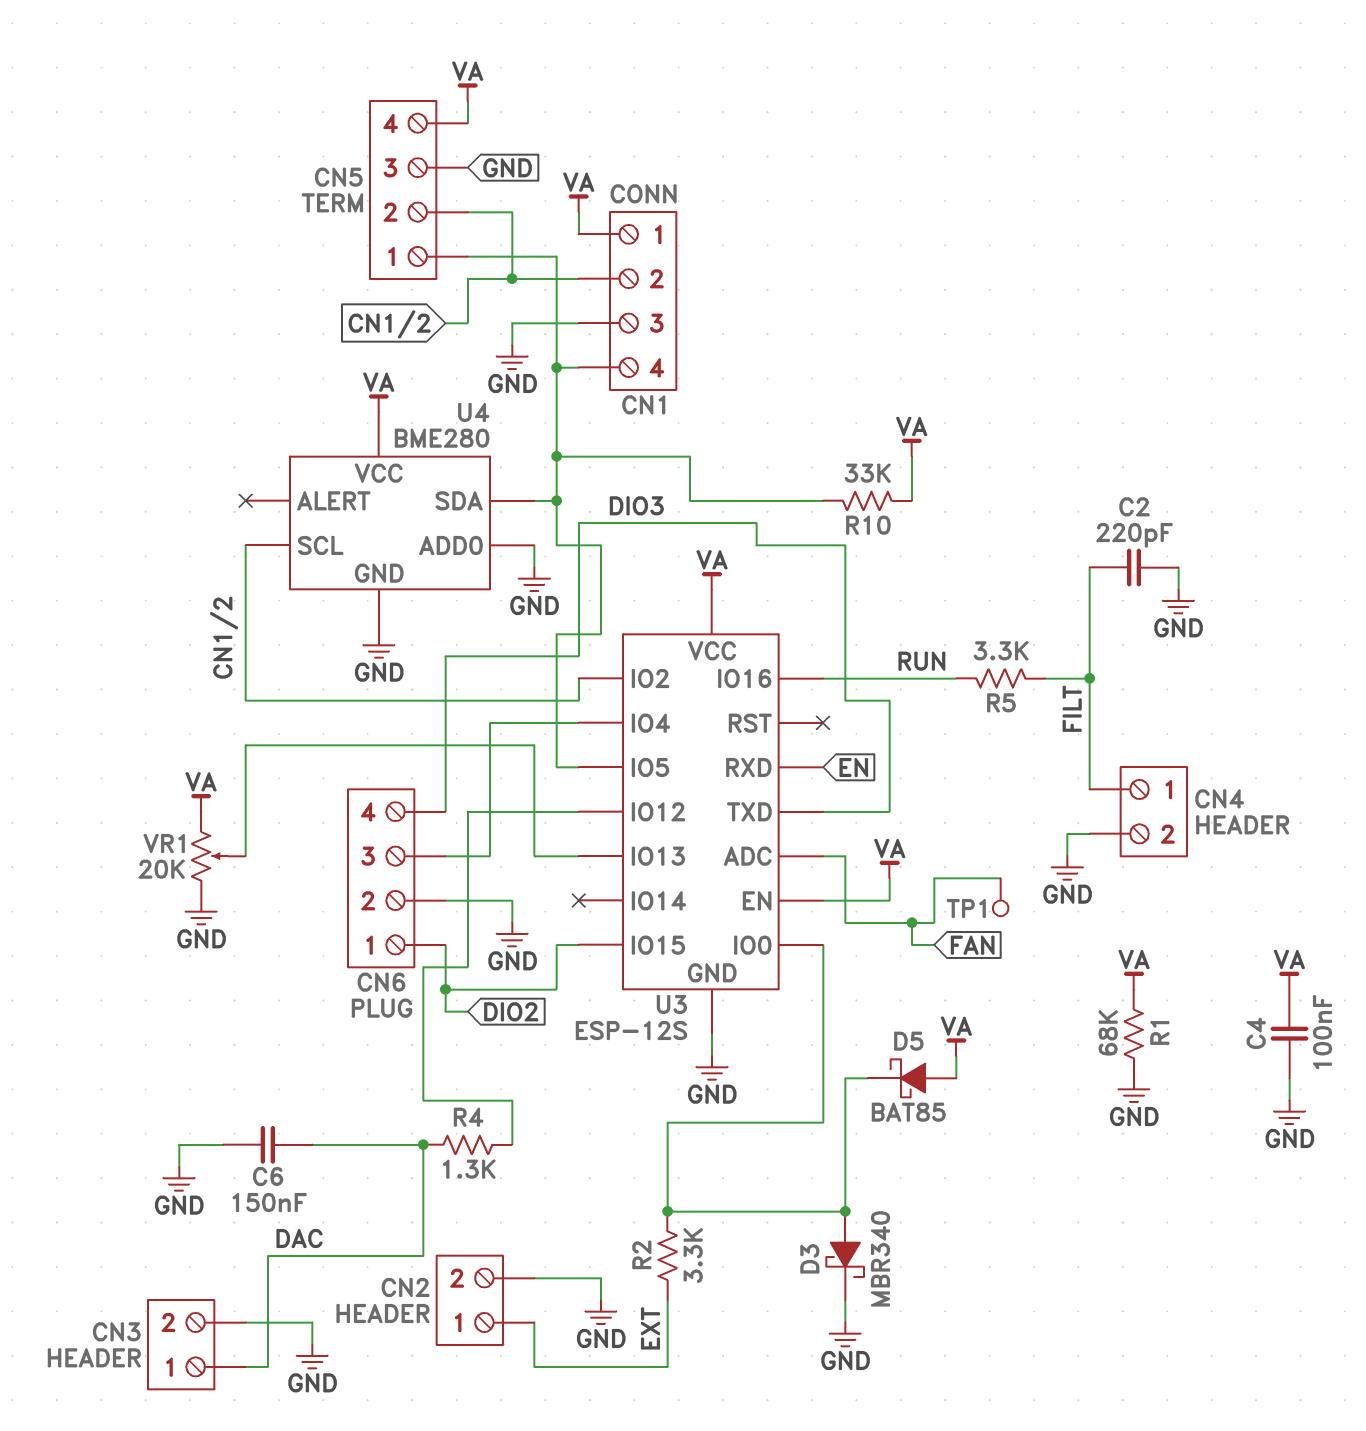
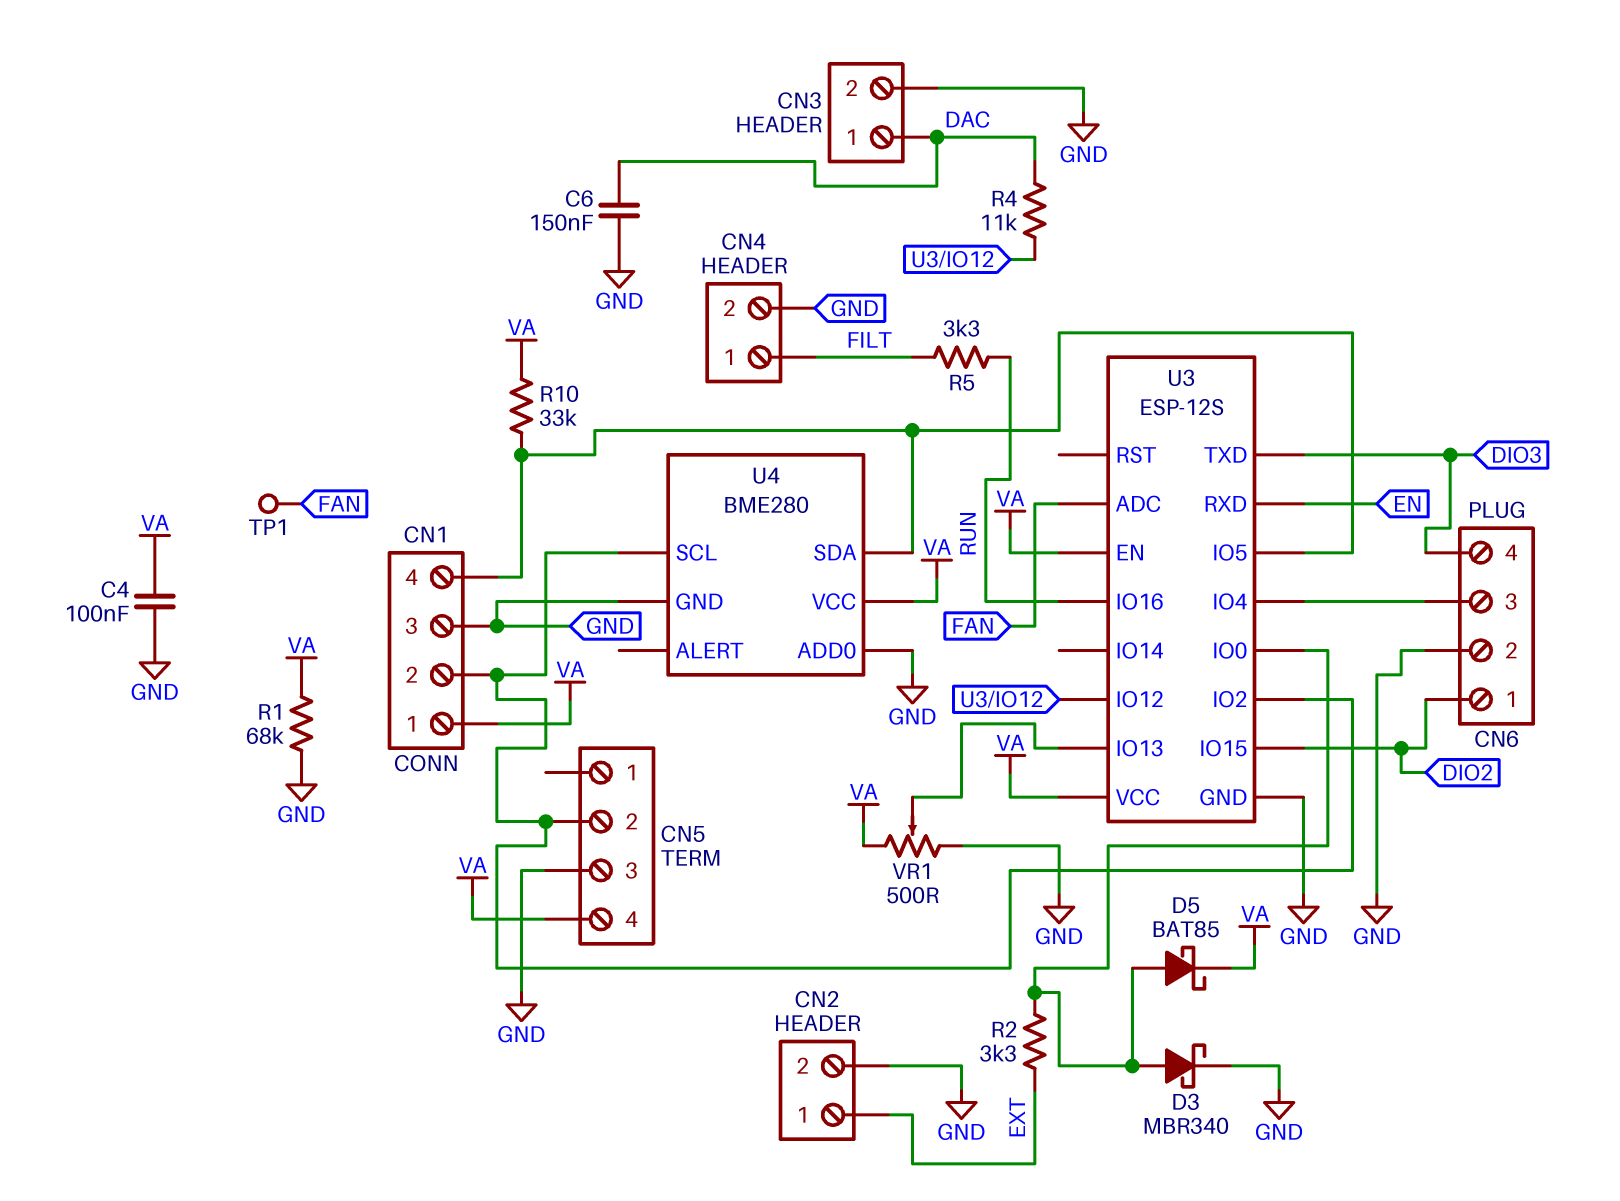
C2: 220pF (FILT, GND) -> none
CN5 pin 1: CN1/4 -> none
D5: schottky BAT85 (A VA, K U3/IO0) -> schottky BAT85 (A U3/IO0, K VA)
R4: 1.3k (DAC, U3/IO12) -> 11k (DAC, U3/IO12)
VR1: 20k (GND, VA, wiper U3/IO13) -> 500 (GND, VA, wiper U3/IO13)

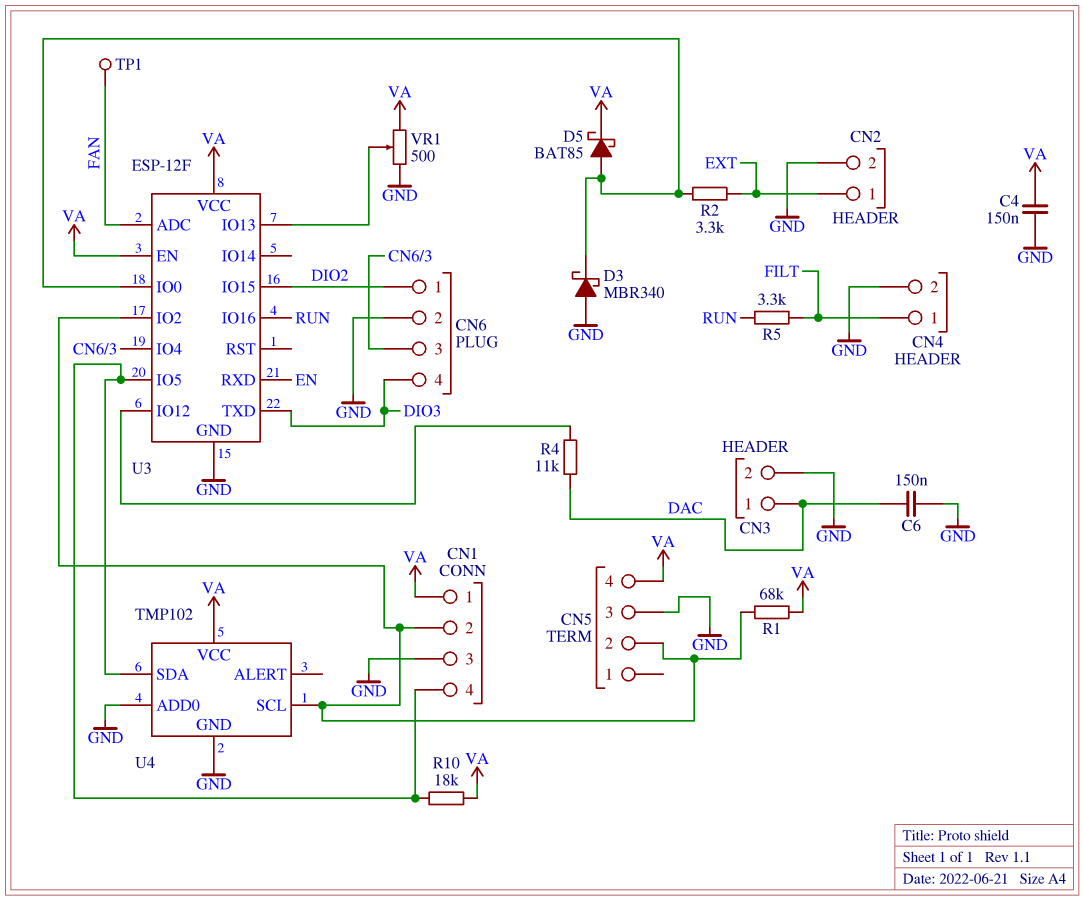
C4: 100nF (GND, VA) -> 150nF (GND, VA)
D3: schottky MBR340 (A U3/IO0, K GND) -> schottky MBR340 (A GND, K U3/IO0)
R1: 68k (GND, VA) -> 68k (CN1/2, VA)
R10: 33k (CN1/4, VA) -> 18k (CN1/4, VA)
U3: ESP-12S -> ESP-12F
U4: BME280 -> TMP102

